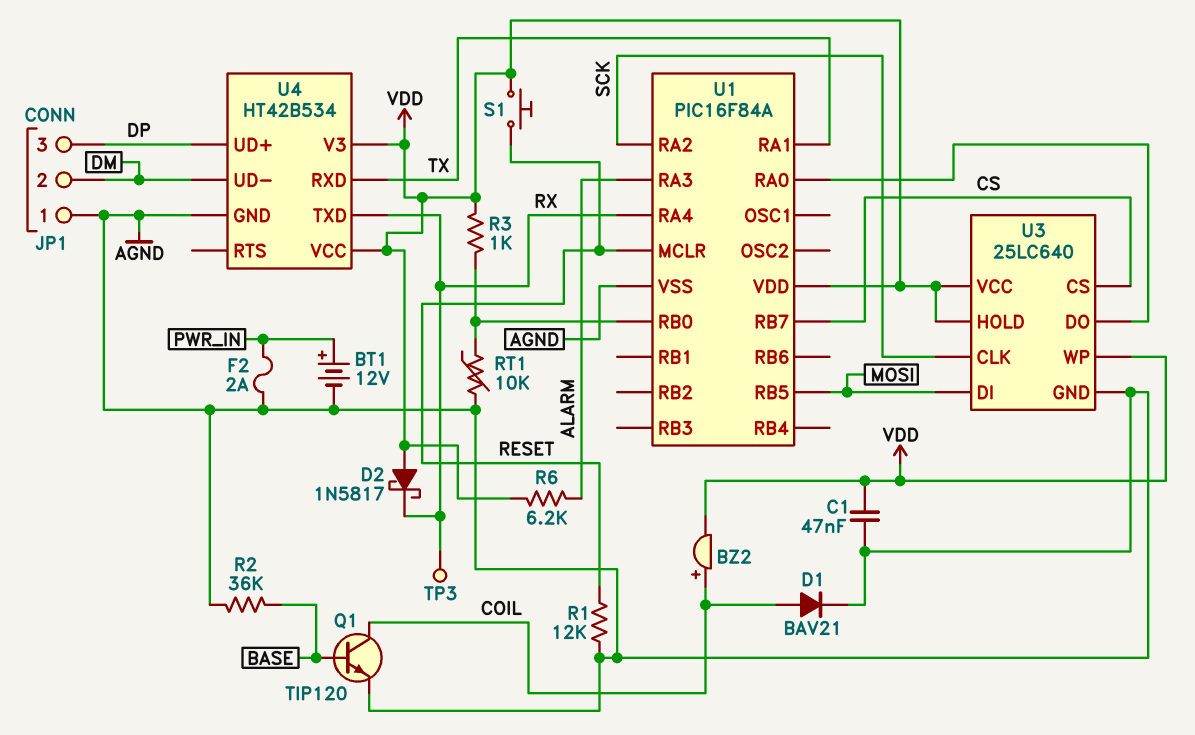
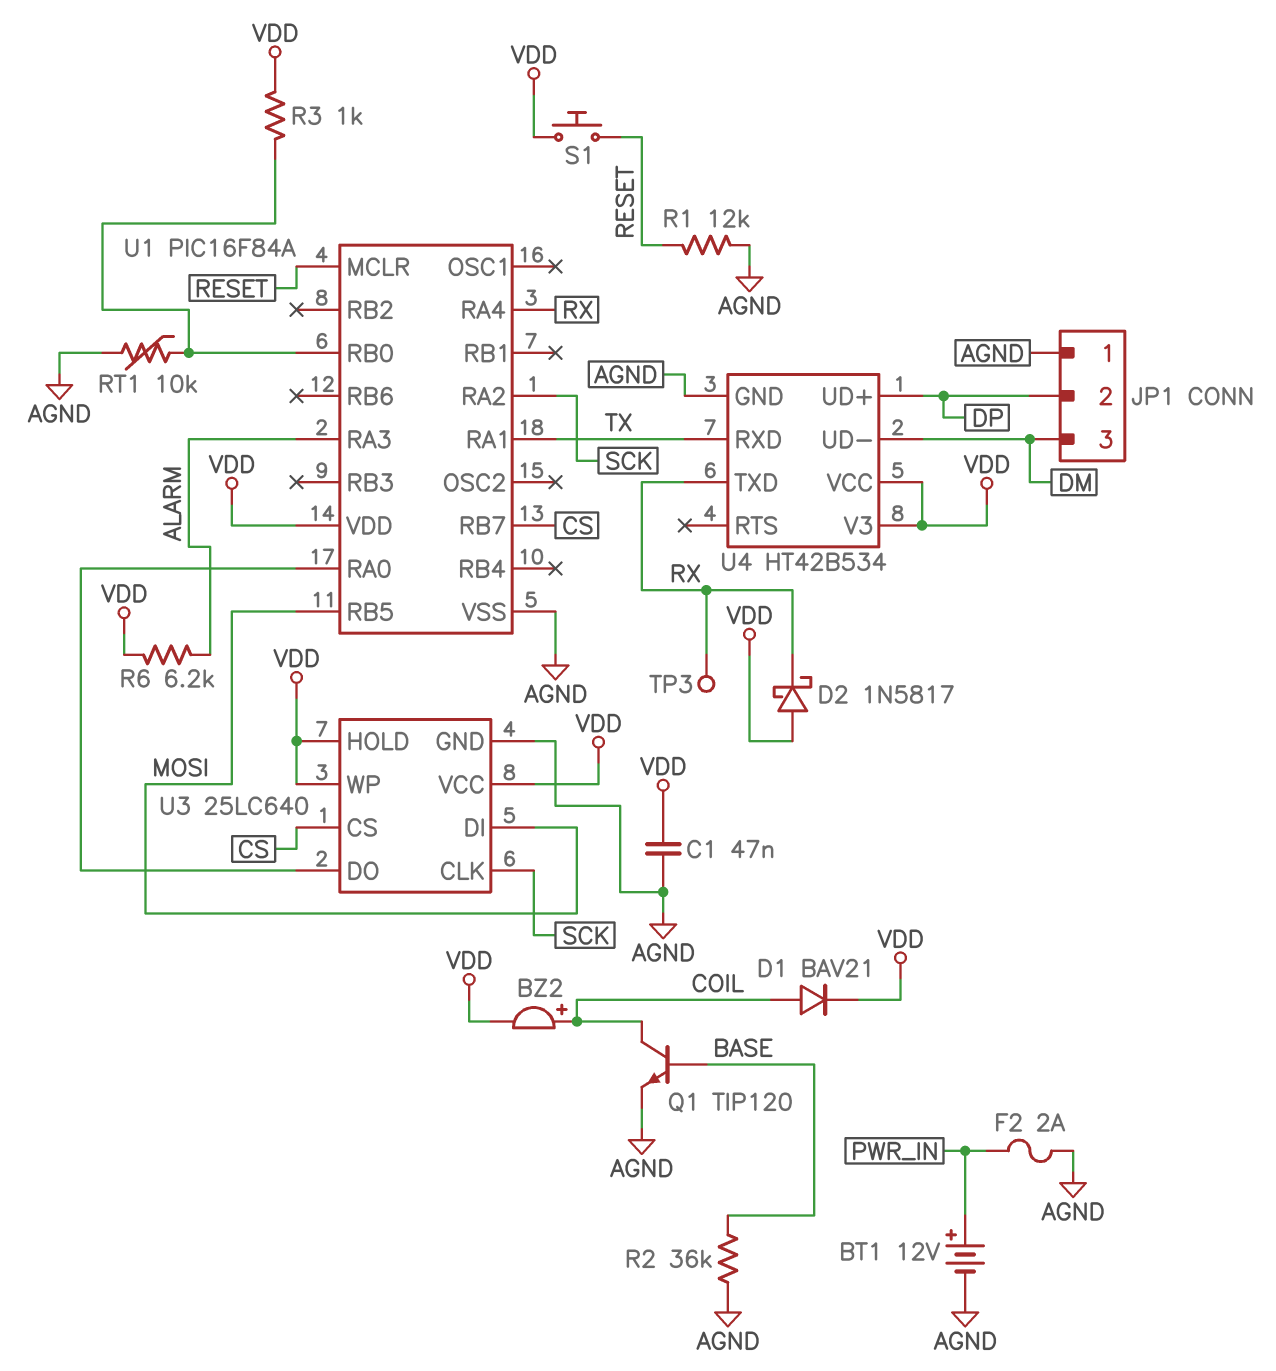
D1: diode BAV21 (A COIL, K AGND) -> diode BAV21 (A COIL, K VDD)
JP1 pin 2: DM -> DP
JP1 pin 3: DP -> DM

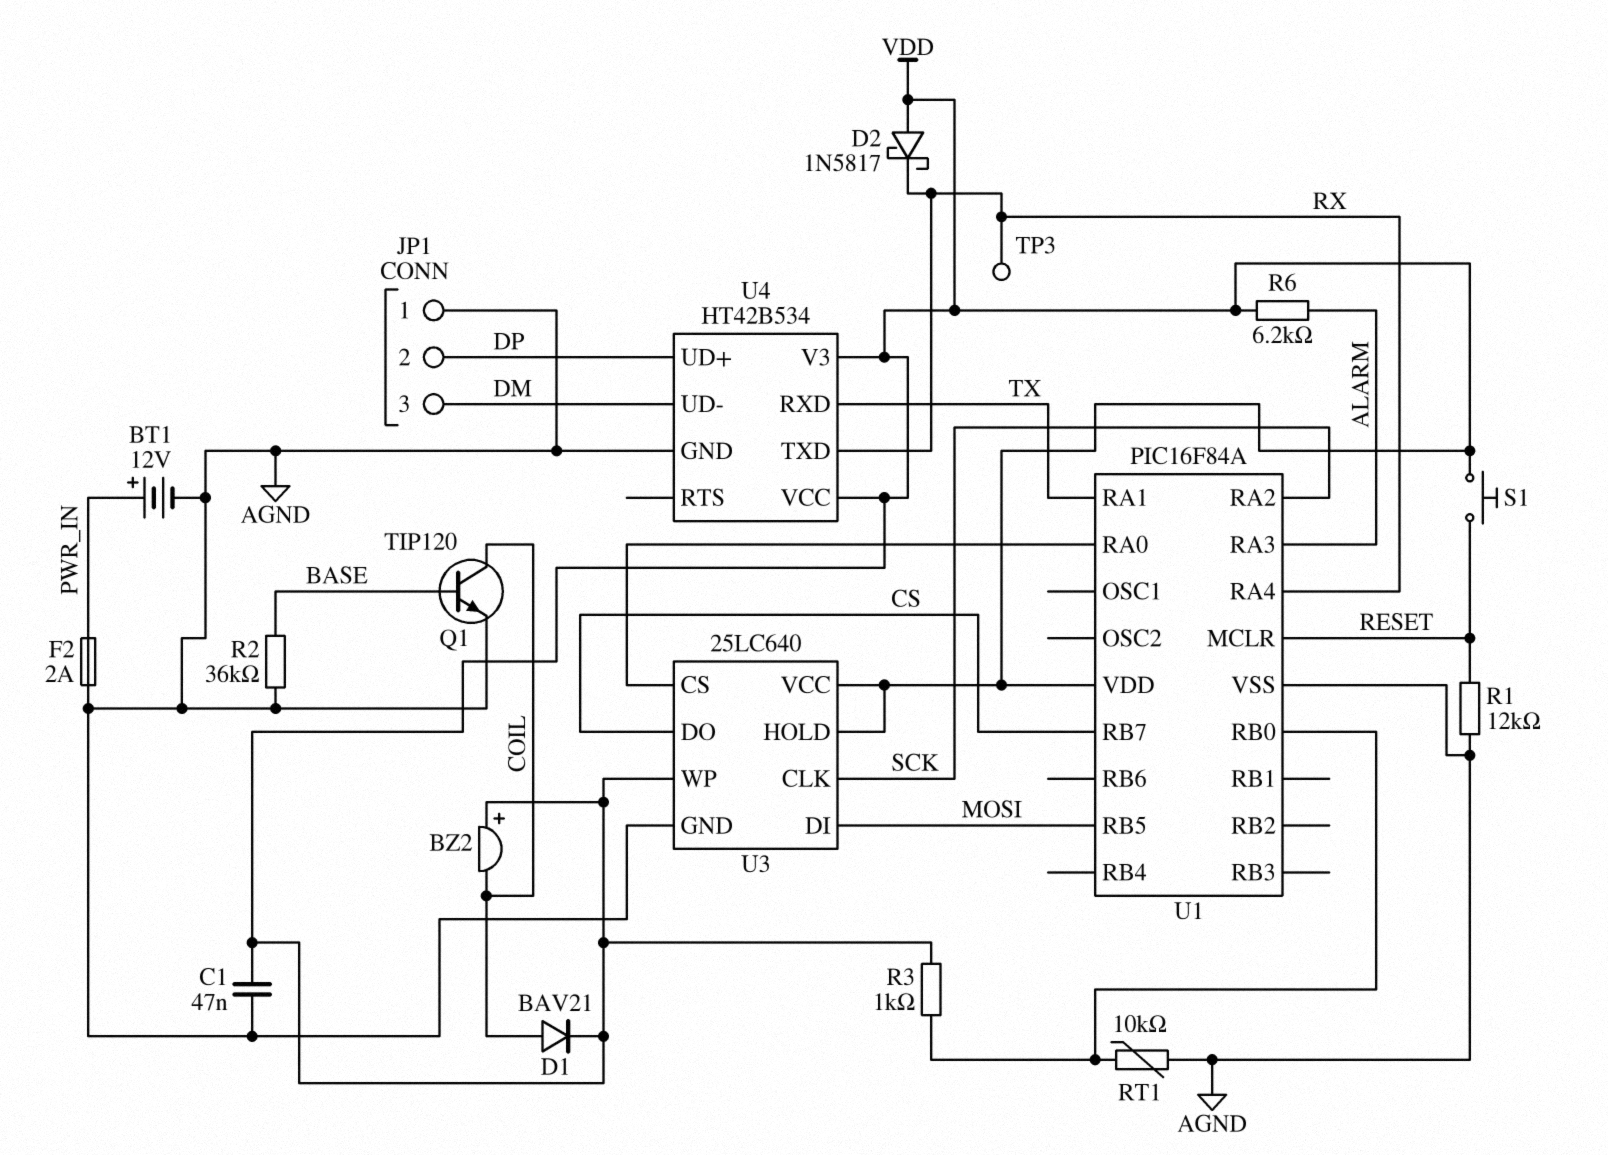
BZ2: buzzer (plus COIL, minus VDD) -> buzzer (plus VDD, minus COIL)
U3 pin CS: CS -> U1/RA0
U3 pin DO: U1/RA0 -> CS

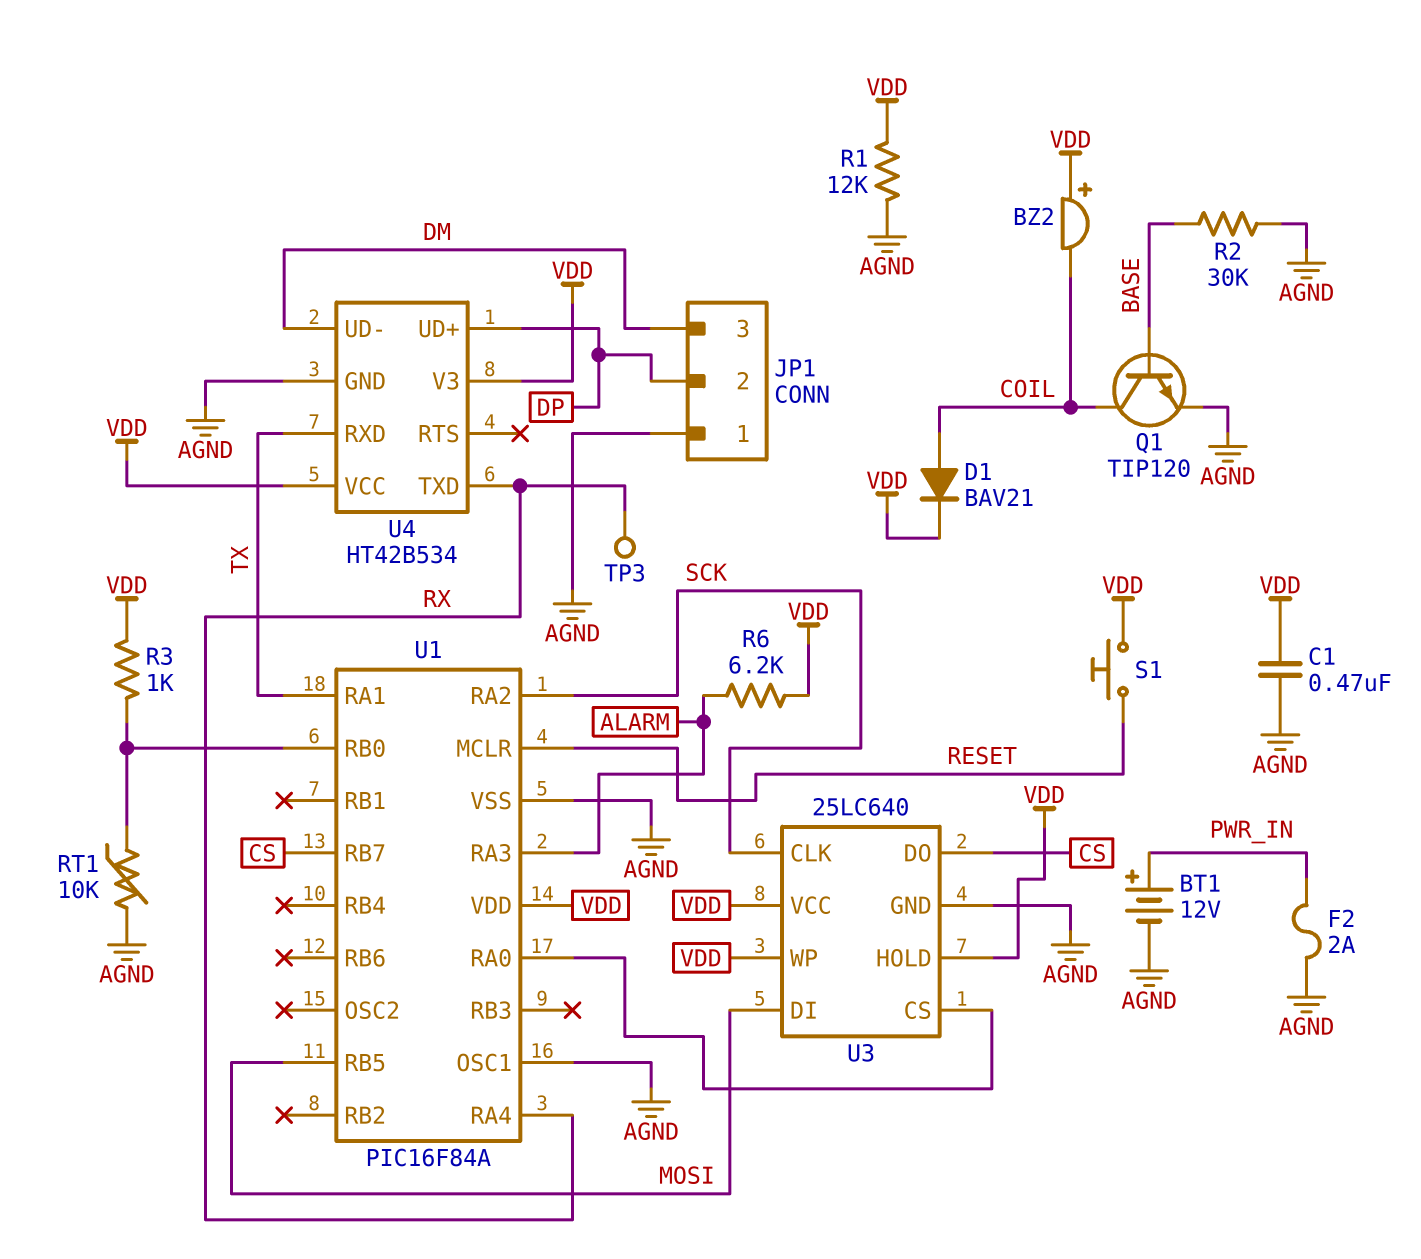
C1: 47nF (AGND, VDD) -> 470nF (AGND, VDD)
D2: schottky 1N5817 (A VDD, K RX) -> none
R1: 12k (AGND, RESET) -> 12k (AGND, VDD)
R2: 36k (AGND, BASE) -> 30k (AGND, BASE)
U1 pin OSC1: none -> AGND

